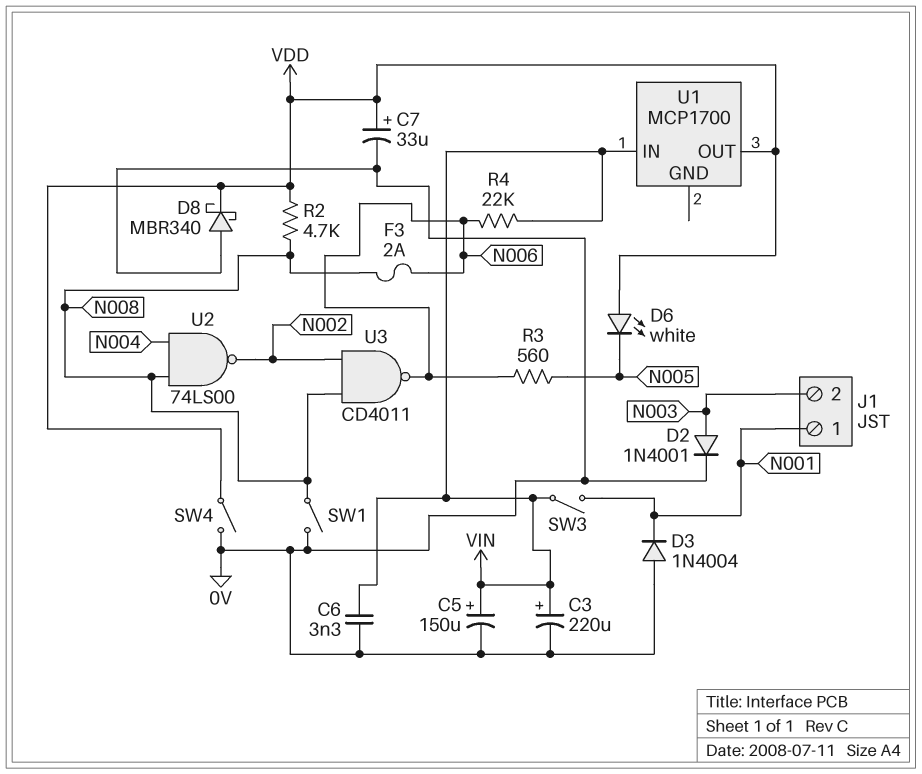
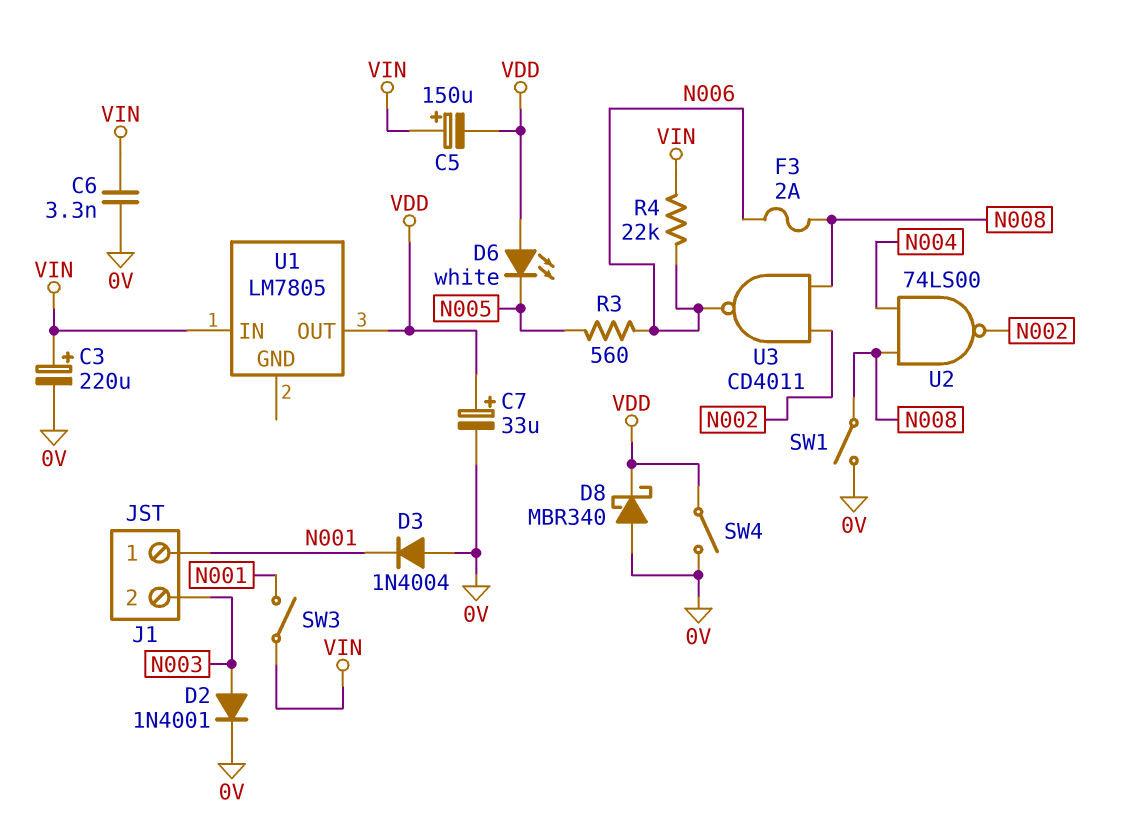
C5: 150uF (plus VIN, minus 0V) -> 150uF (plus VIN, minus VDD)
R2: 4.7k (N008, VDD) -> none
U1: MCP1700 -> LM7805

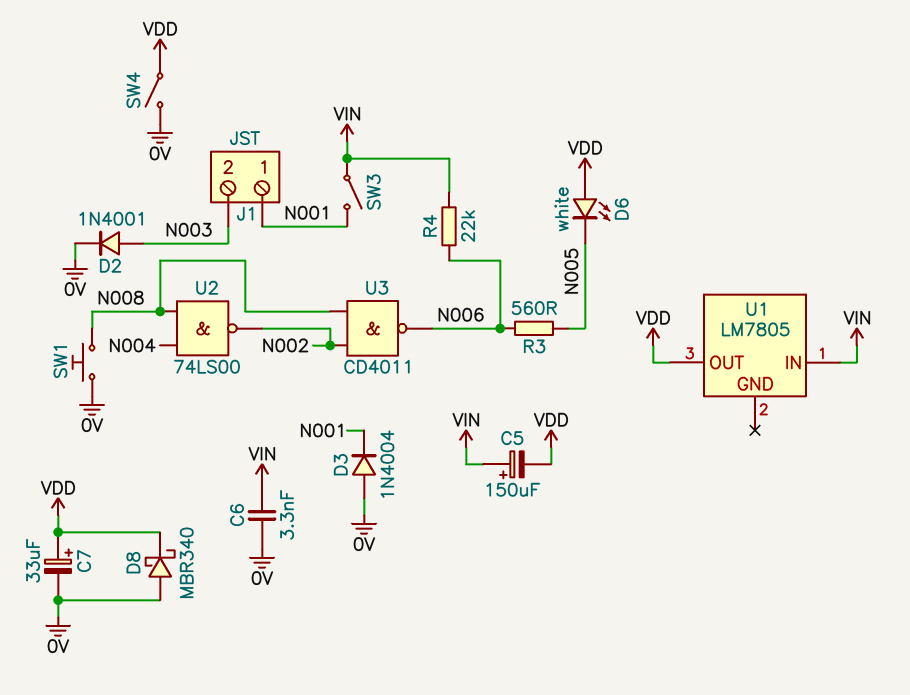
C3: 220uF (plus VIN, minus 0V) -> none
F3: 2A (N006, N008) -> none
SW1: switch (0V, N008) -> button (0V, N008)

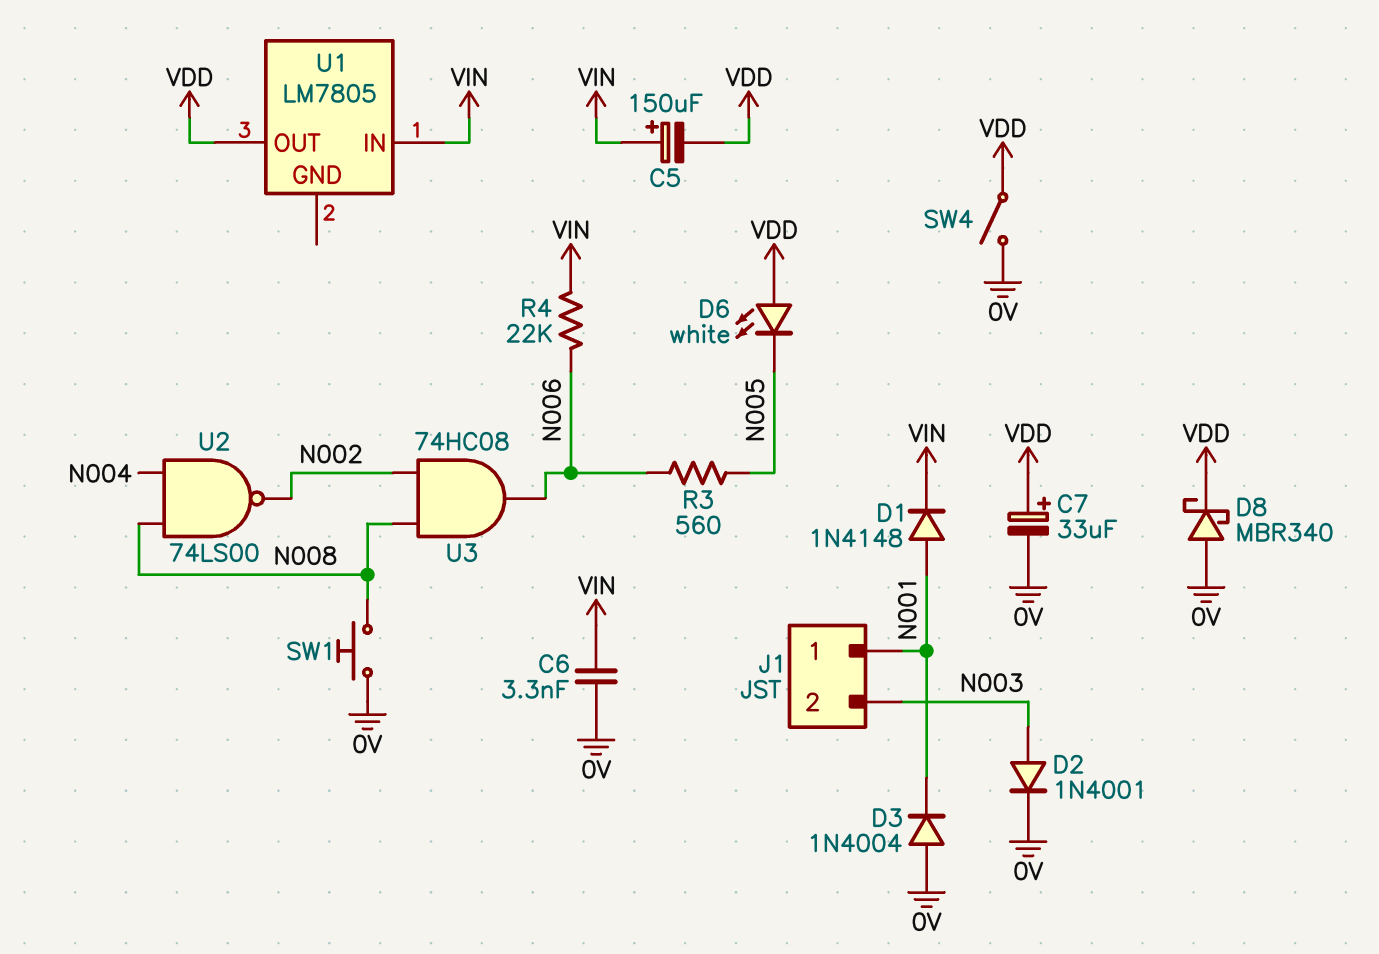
D1: none -> diode 1N4148 (A N001, K VIN)
SW3: switch (N001, VIN) -> none
U3: NAND CD4011 (in N002, in N008, out N006) -> AND 74HC08 (in N002, in N008, out N006)

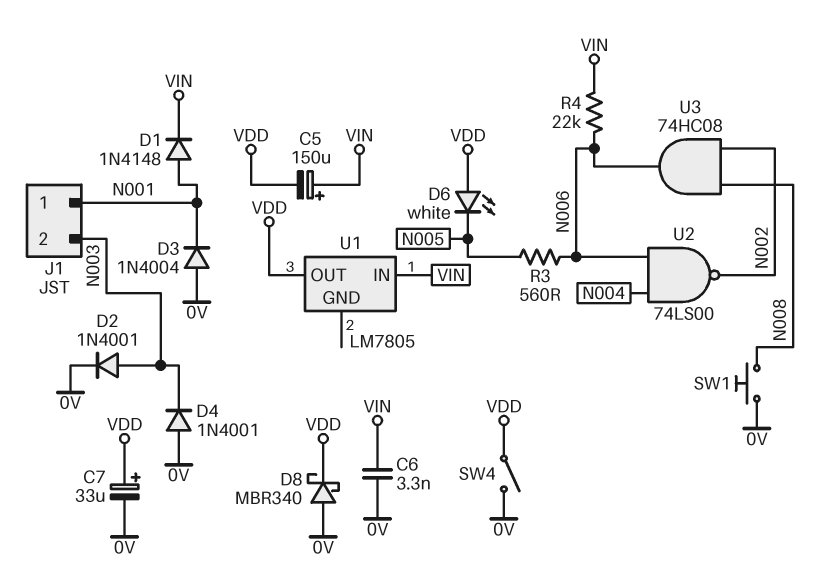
D4: none -> diode 1N4001 (A 0V, K N003)
U2: NAND 74LS00 (in N004, in N008, out N002) -> NAND 74LS00 (in N004, in N006, out N002)

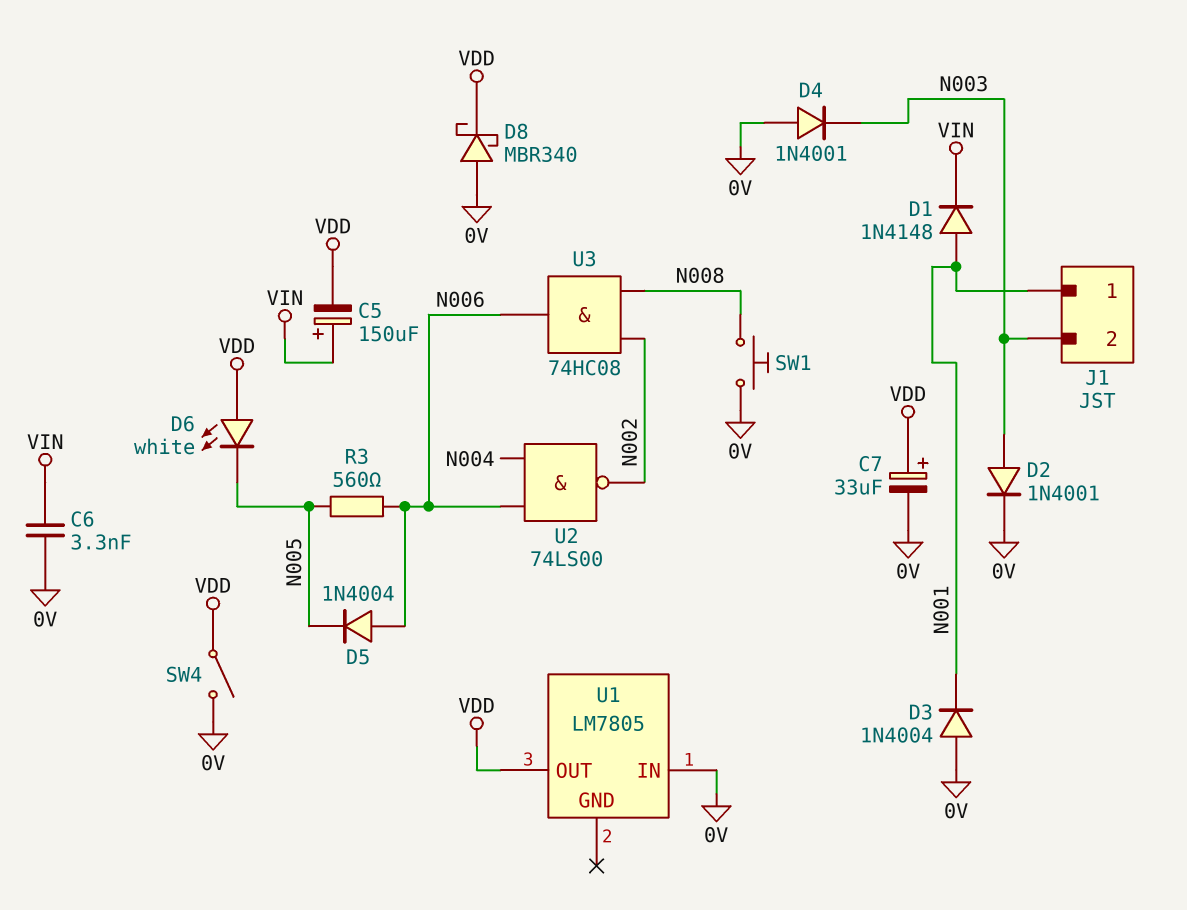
D5: none -> diode 1N4004 (A N006, K N005)
R4: 22k (N006, VIN) -> none
U1 pin IN: VIN -> 0V

